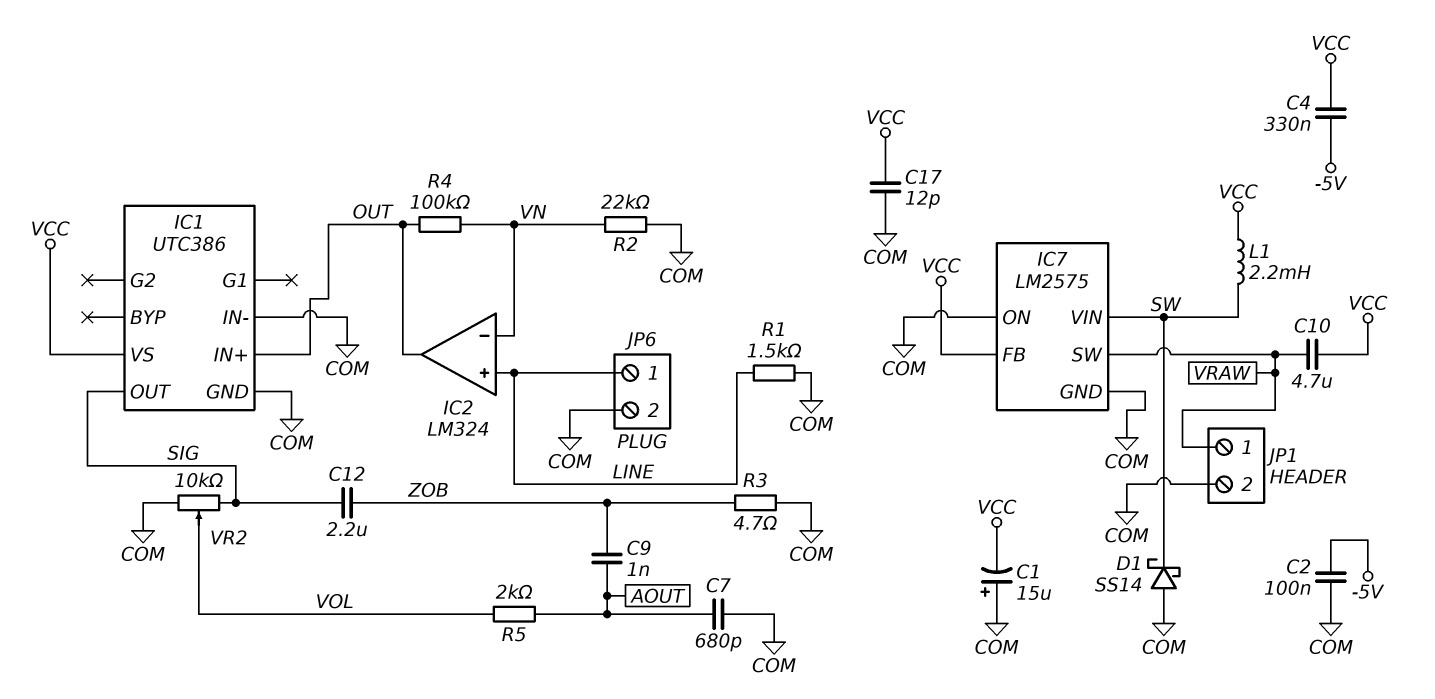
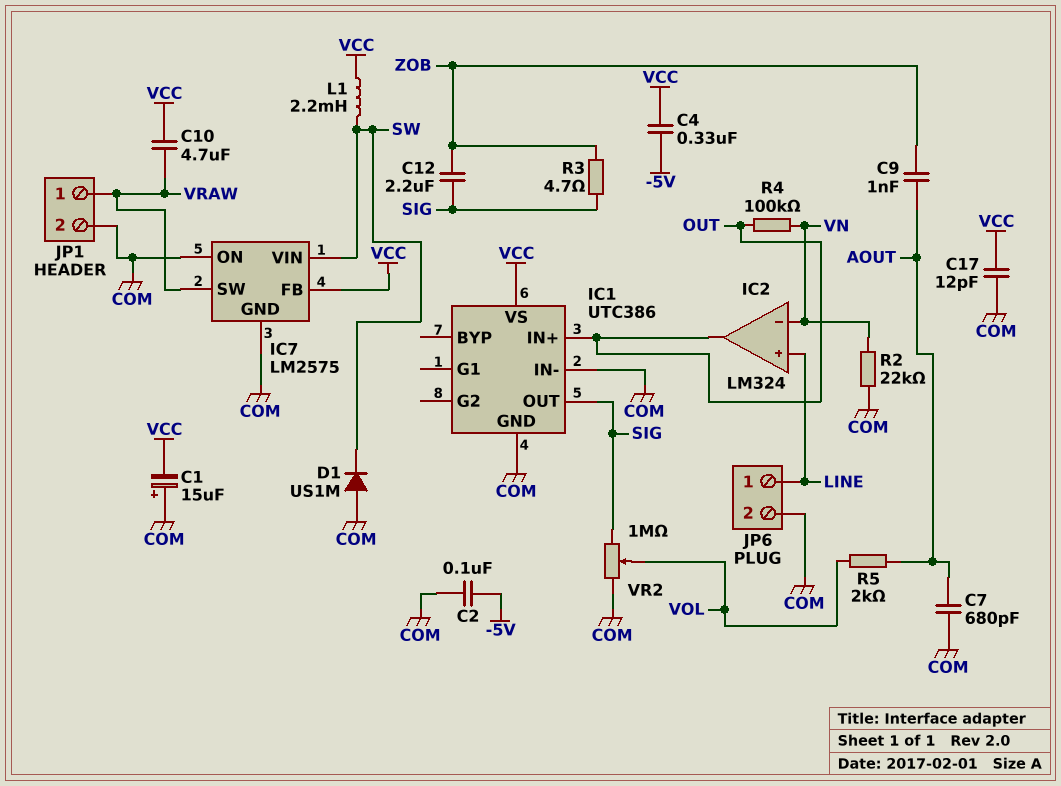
D1: schottky SS14 (A COM, K SW) -> diode US1M (A COM, K SW)
R1: 1.5k (COM, LINE) -> none
R3: 4.7 (COM, ZOB) -> 4.7 (SIG, ZOB)
VR2: 10k (COM, SIG, wiper VOL) -> 1M (COM, SIG, wiper VOL)

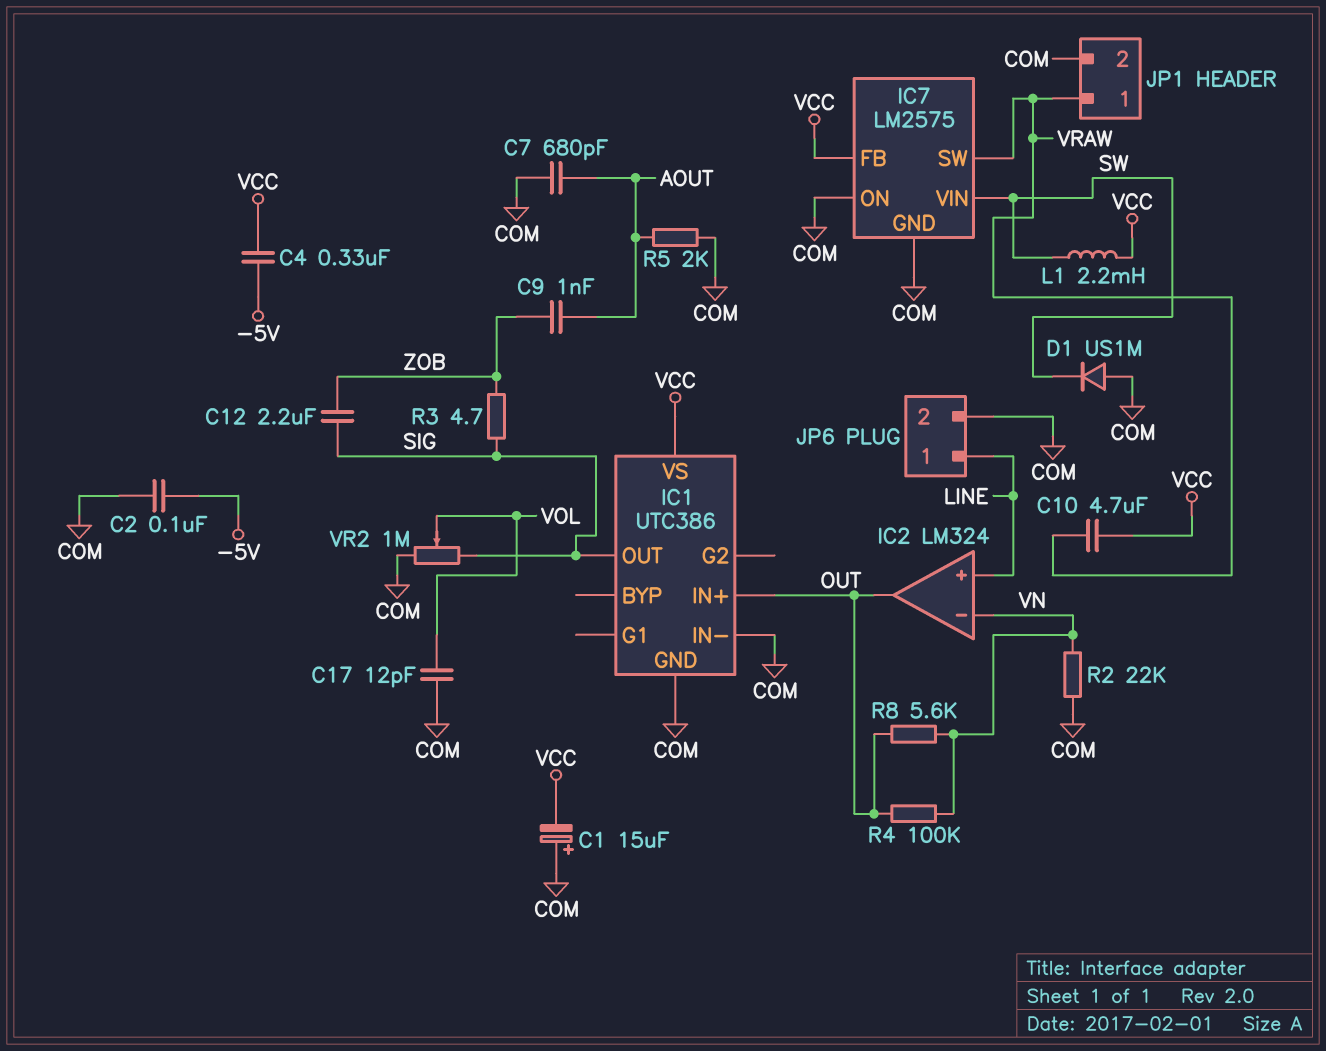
C17: 12pF (COM, VCC) -> 12pF (COM, VOL)
R5: 2k (AOUT, VOL) -> 2k (AOUT, COM)
R8: none -> 5.6k (OUT, VN)

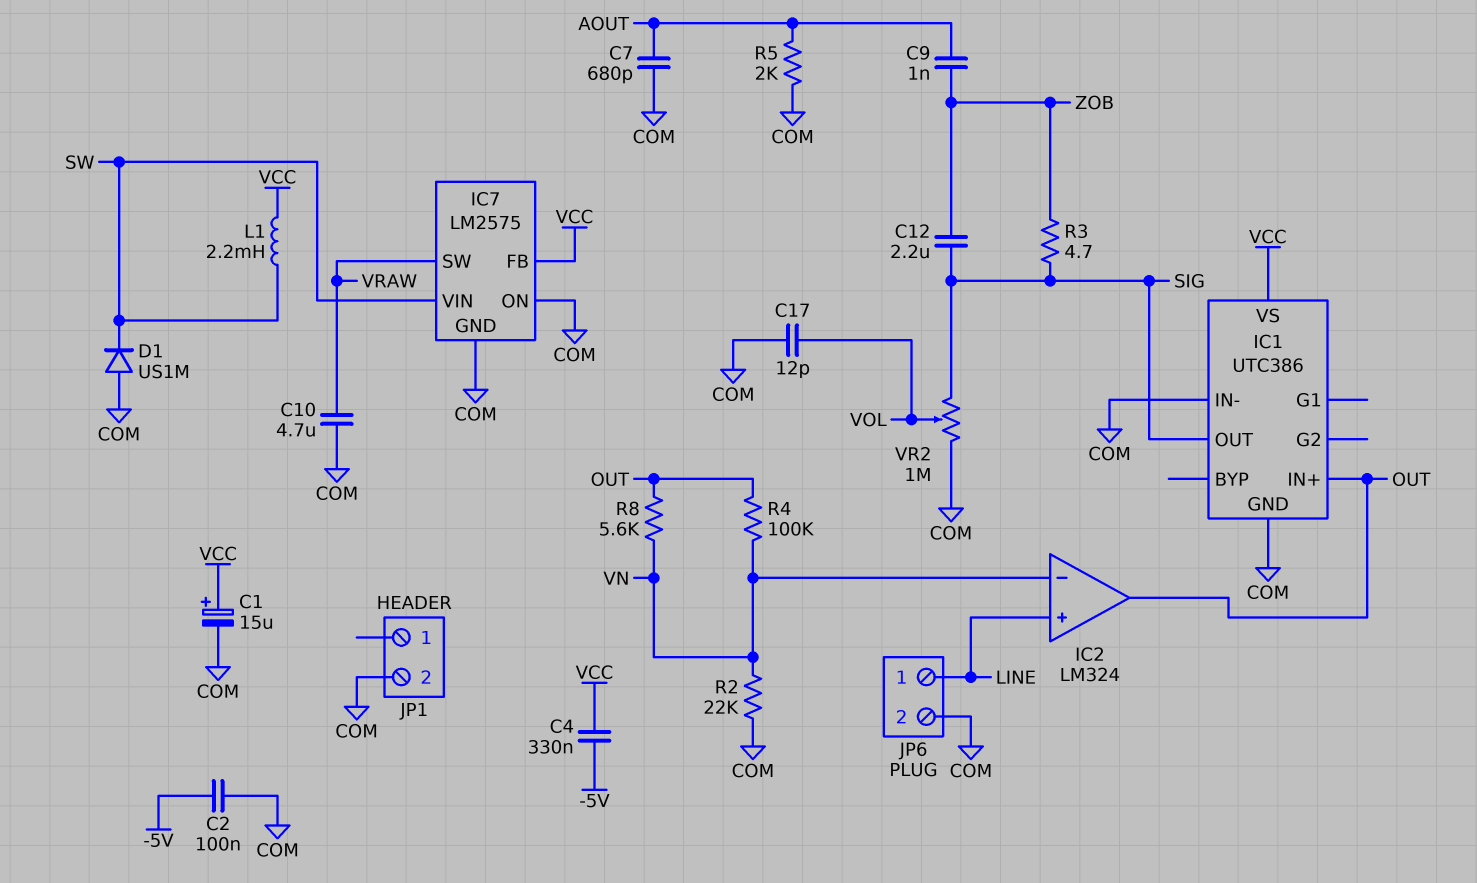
C1: 15uF (plus COM, minus VCC) -> 15uF (plus VCC, minus COM)
C10: 4.7uF (VCC, VRAW) -> 4.7uF (COM, VRAW)
JP1 pin 1: VRAW -> none

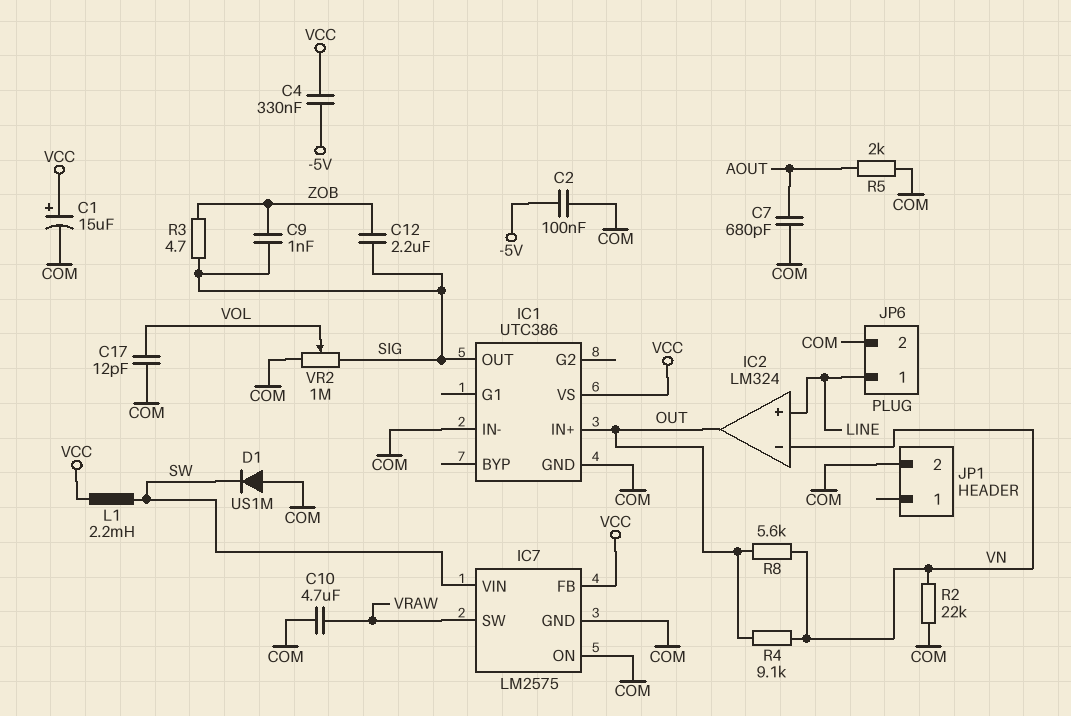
C9: 1nF (AOUT, ZOB) -> 1nF (SIG, ZOB)
R4: 100k (OUT, VN) -> 9.1k (OUT, VN)

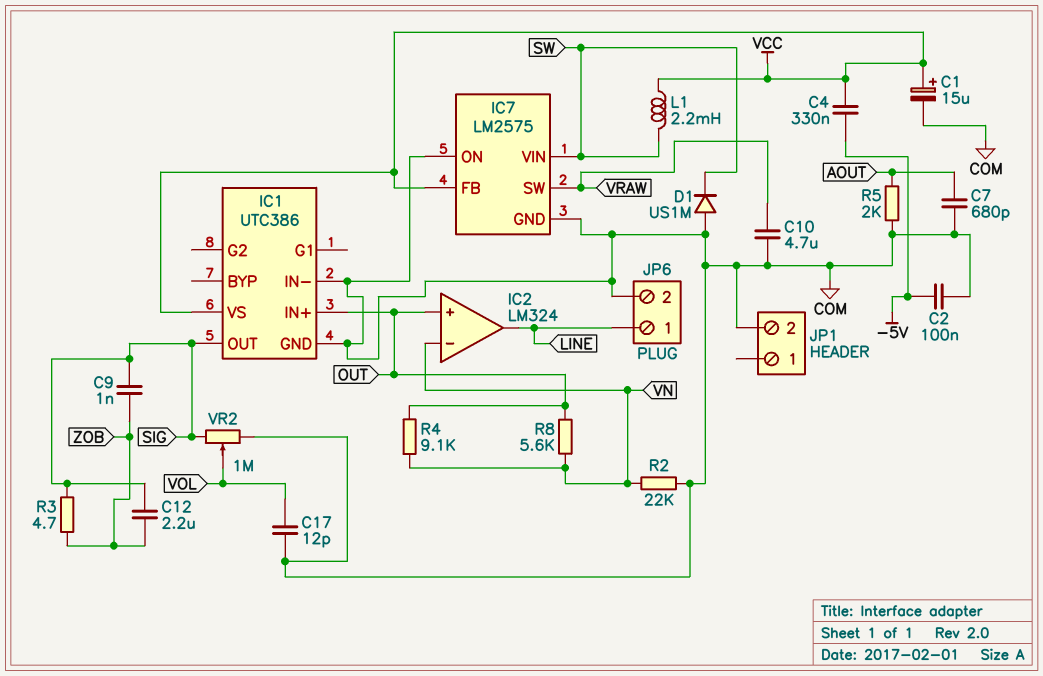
IC2 pin in+: LINE -> OUT
IC2 pin out: OUT -> LINE

